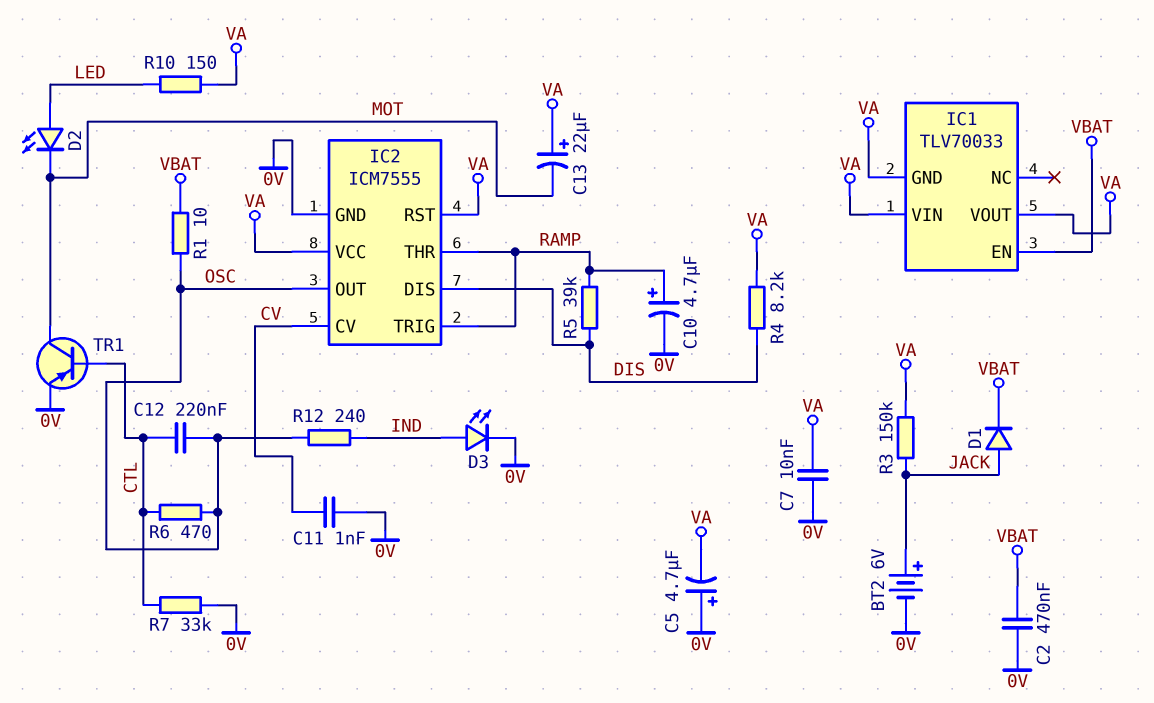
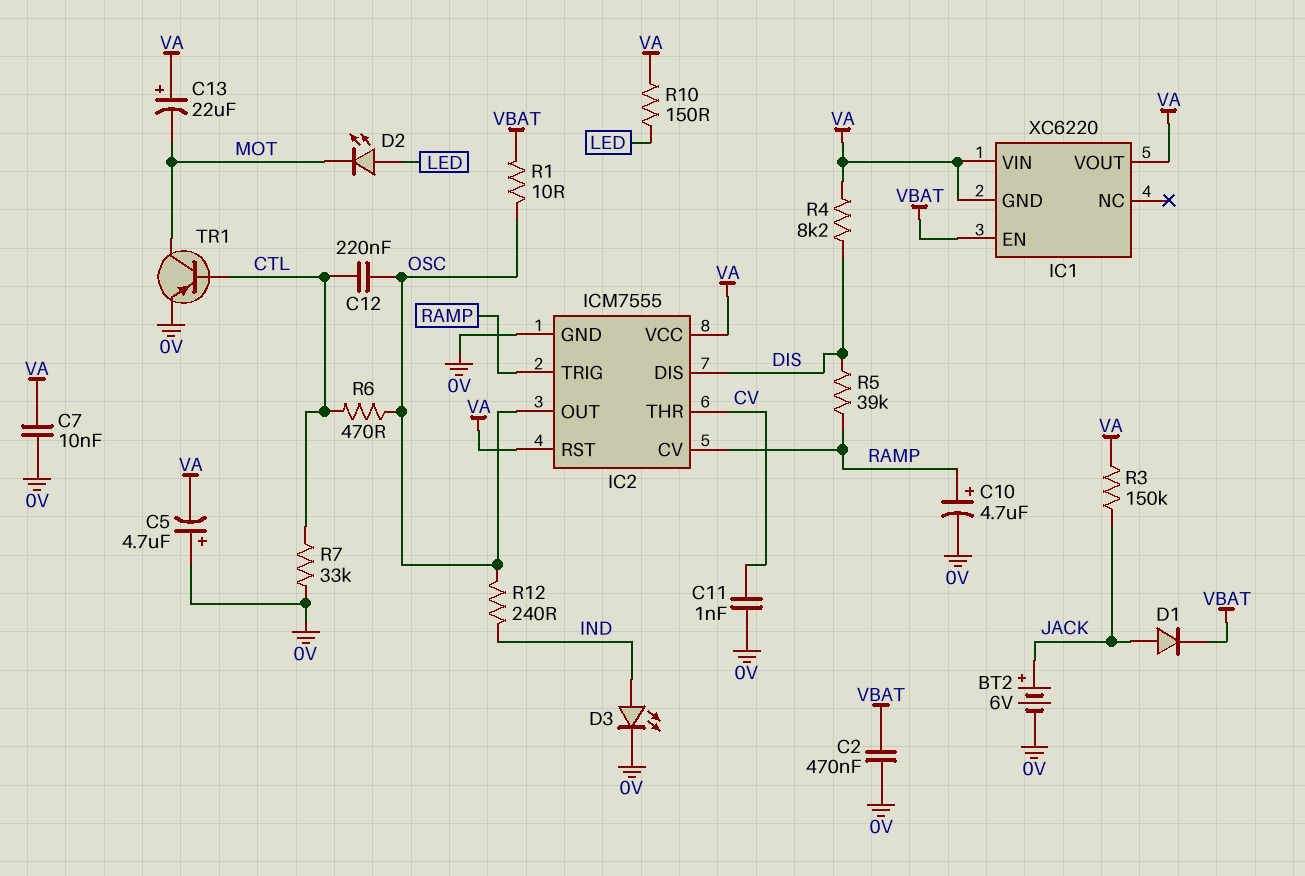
IC1: TLV70033 -> XC6220
IC2 pin CV: CV -> RAMP
IC2 pin THR: RAMP -> CV

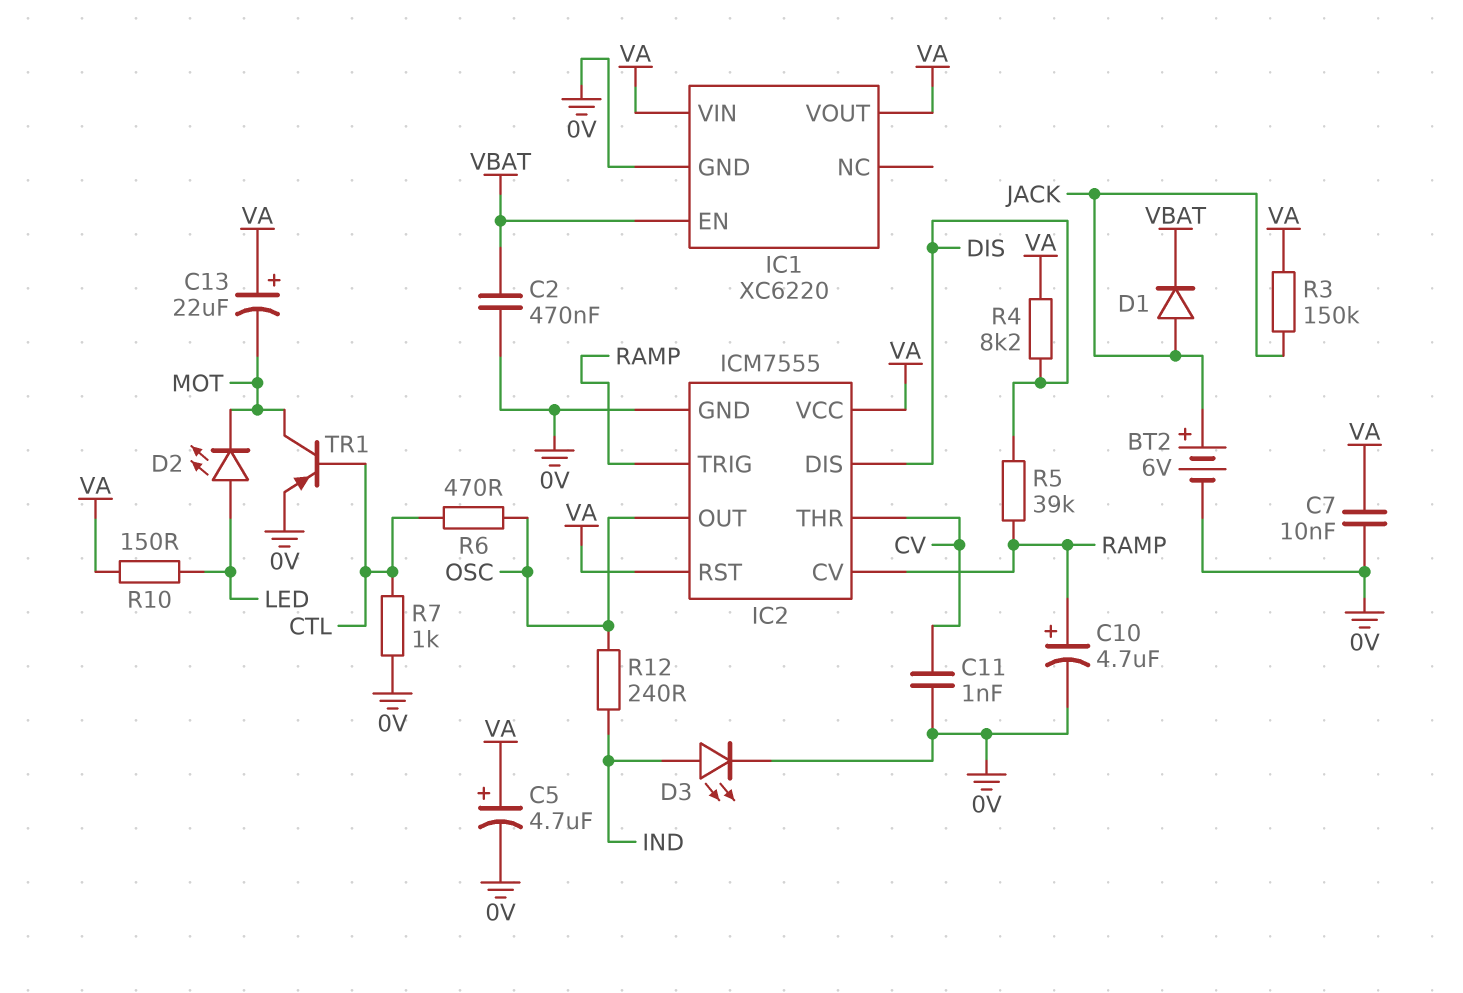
C5: 4.7uF (plus 0V, minus VA) -> 4.7uF (plus VA, minus 0V)
C12: 220nF (CTL, OSC) -> none
IC1 pin GND: VA -> 0V
R1: 10 (OSC, VBAT) -> none
R7: 33k (0V, CTL) -> 1k (0V, CTL)

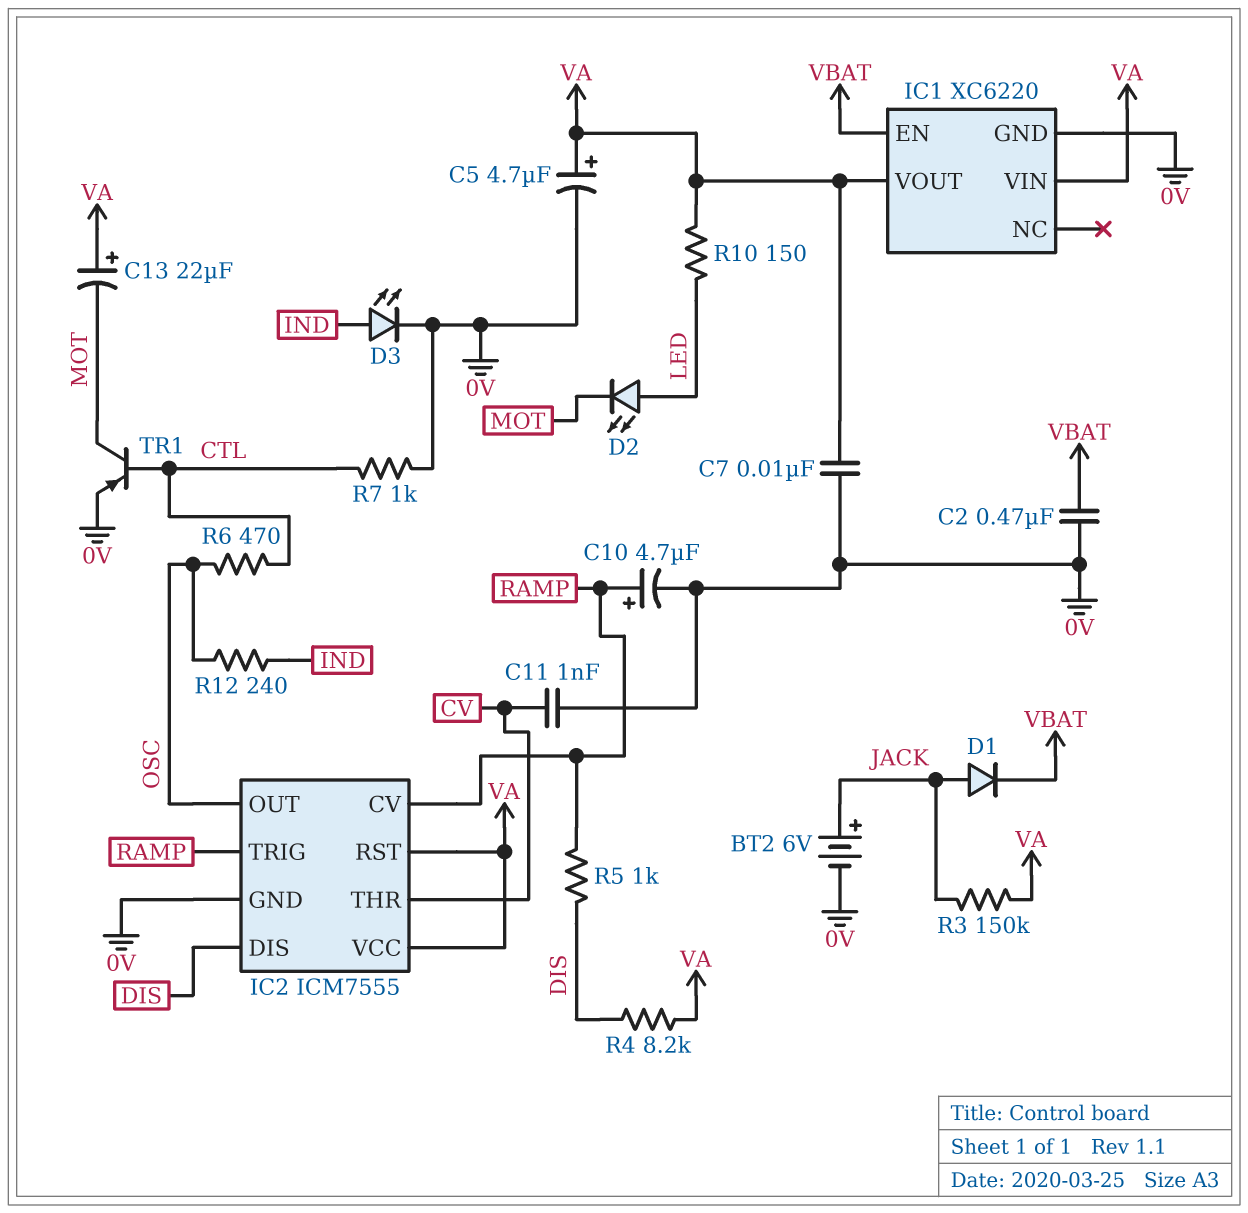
R5: 39k (DIS, RAMP) -> 1k (DIS, RAMP)

